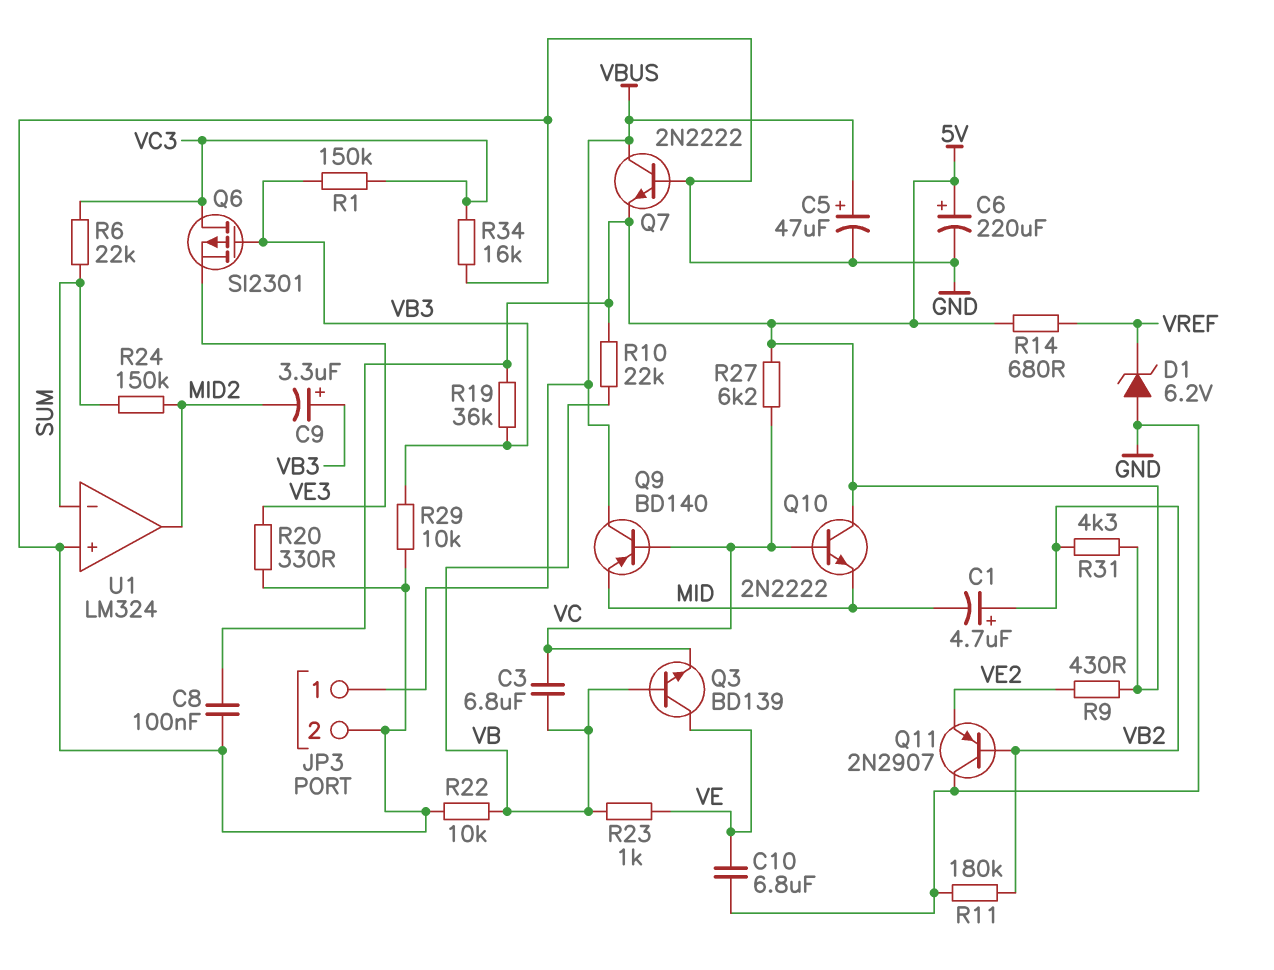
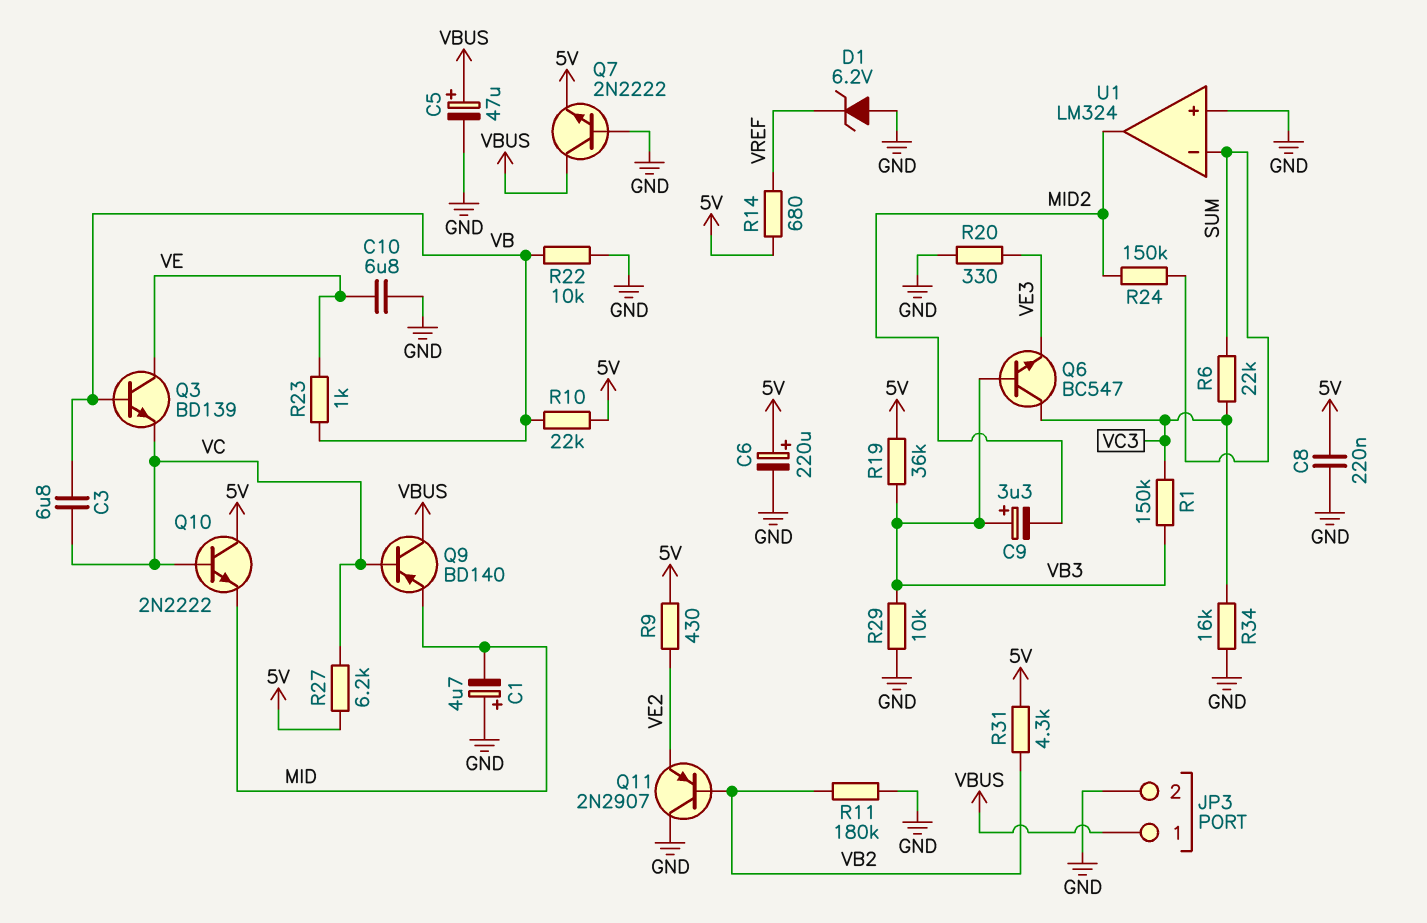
C1: 4.7uF (plus VB2, minus MID) -> 4.7uF (plus GND, minus MID)
C8: 100nF (5V, GND) -> 220nF (5V, GND)
Q6: PMOS SI2301 (G VB3, D VC3, S VE3) -> NPN BC547 (B VB3, C VC3, E VE3)

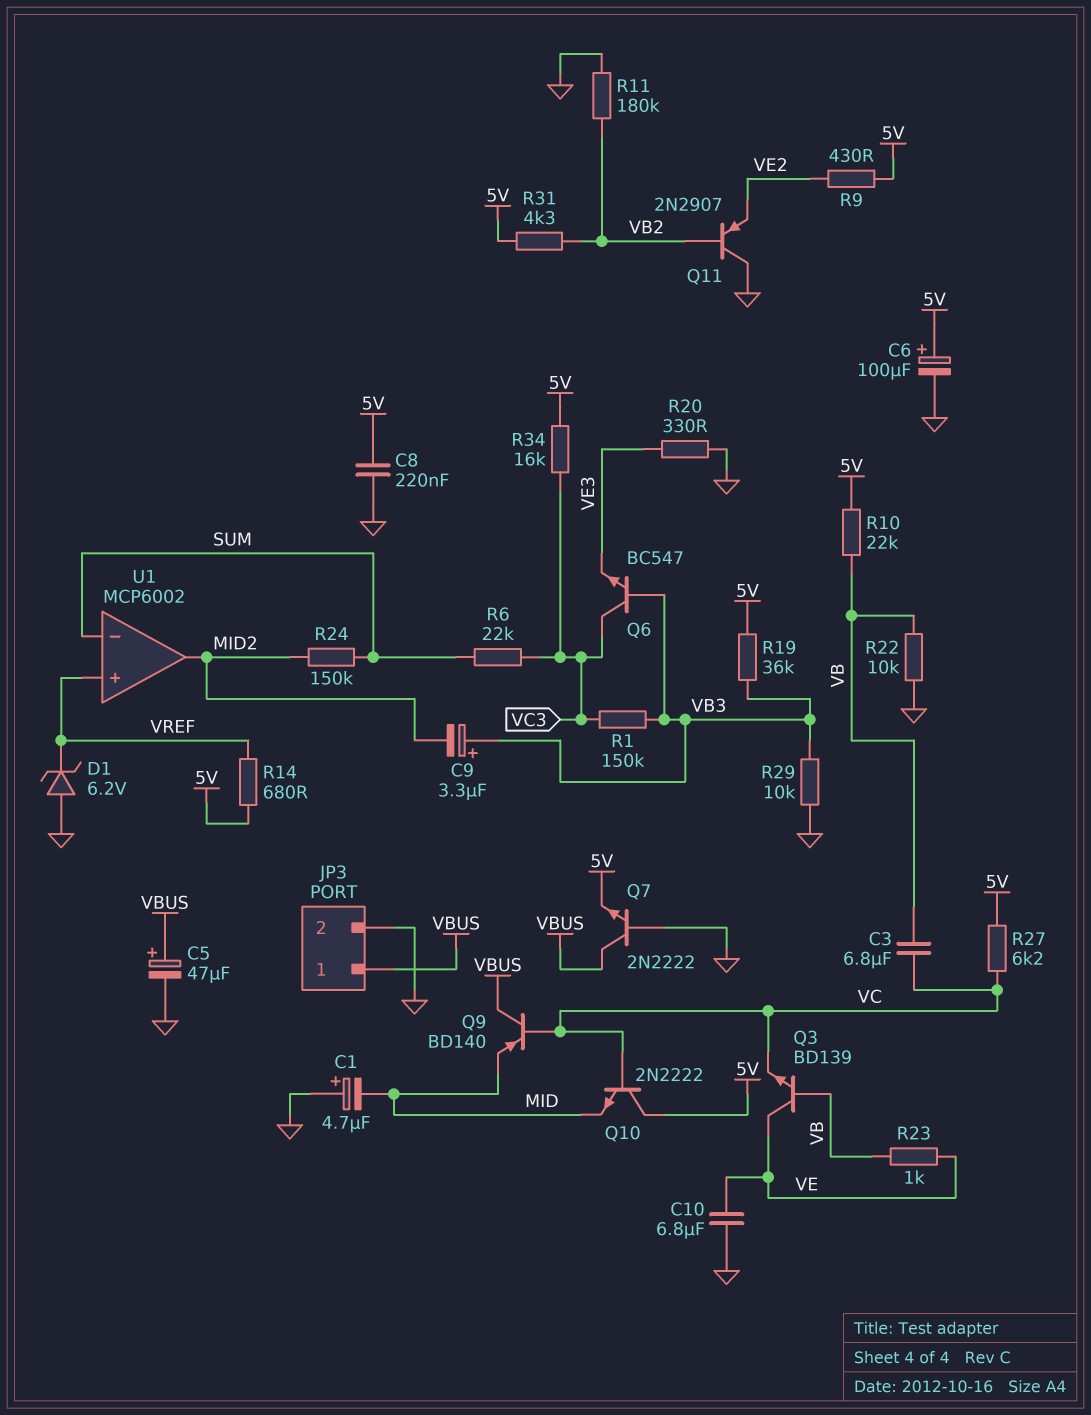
C6: 220uF (plus 5V, minus GND) -> 100uF (plus 5V, minus GND)
R34: 16k (GND, VC3) -> 16k (5V, VC3)
U1: LM324 -> MCP6002
U1 pin in+: GND -> VREF

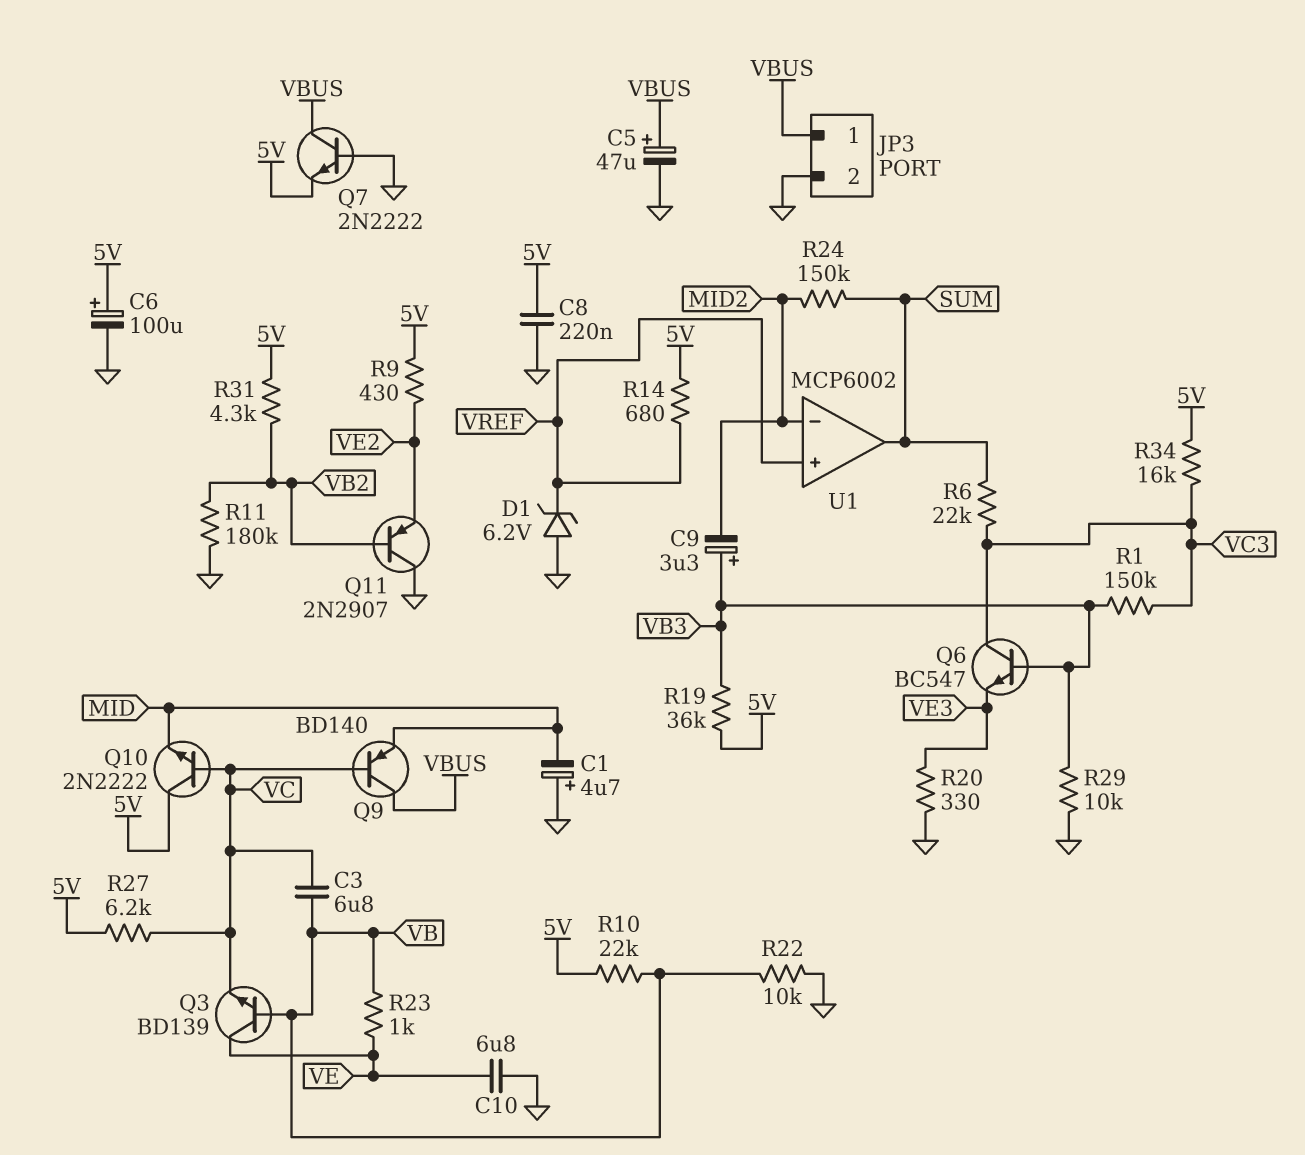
U1 pin in-: SUM -> MID2
U1 pin out: MID2 -> SUM

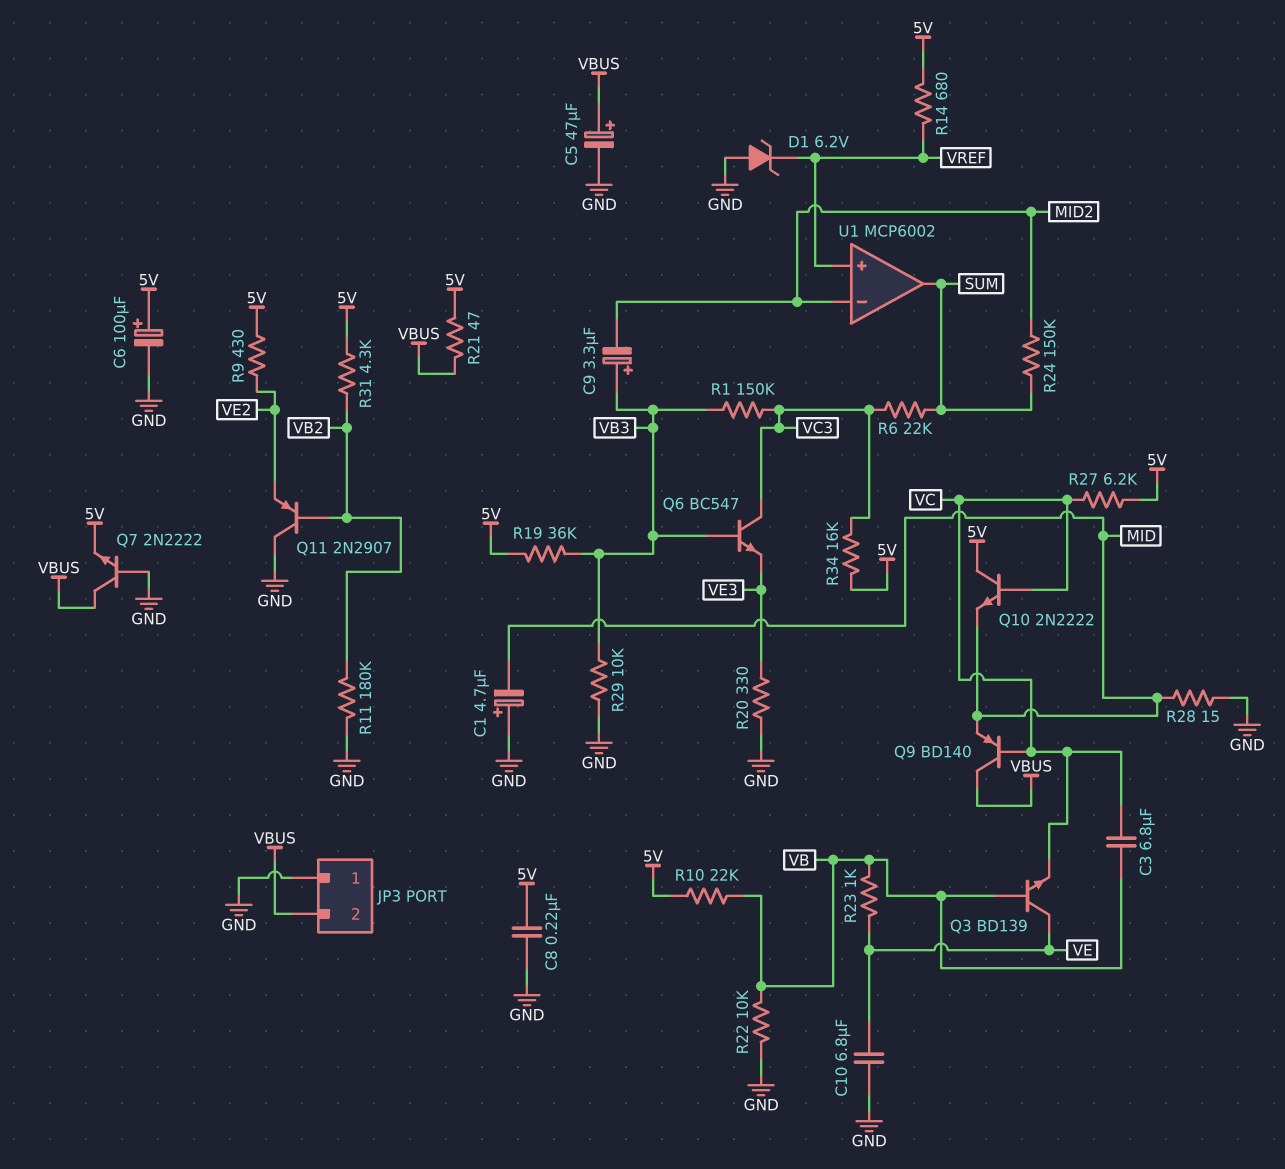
JP3 pin 1: VBUS -> GND
JP3 pin 2: GND -> VBUS
R21: none -> 47 (5V, VBUS)
R28: none -> 15 (GND, MID)

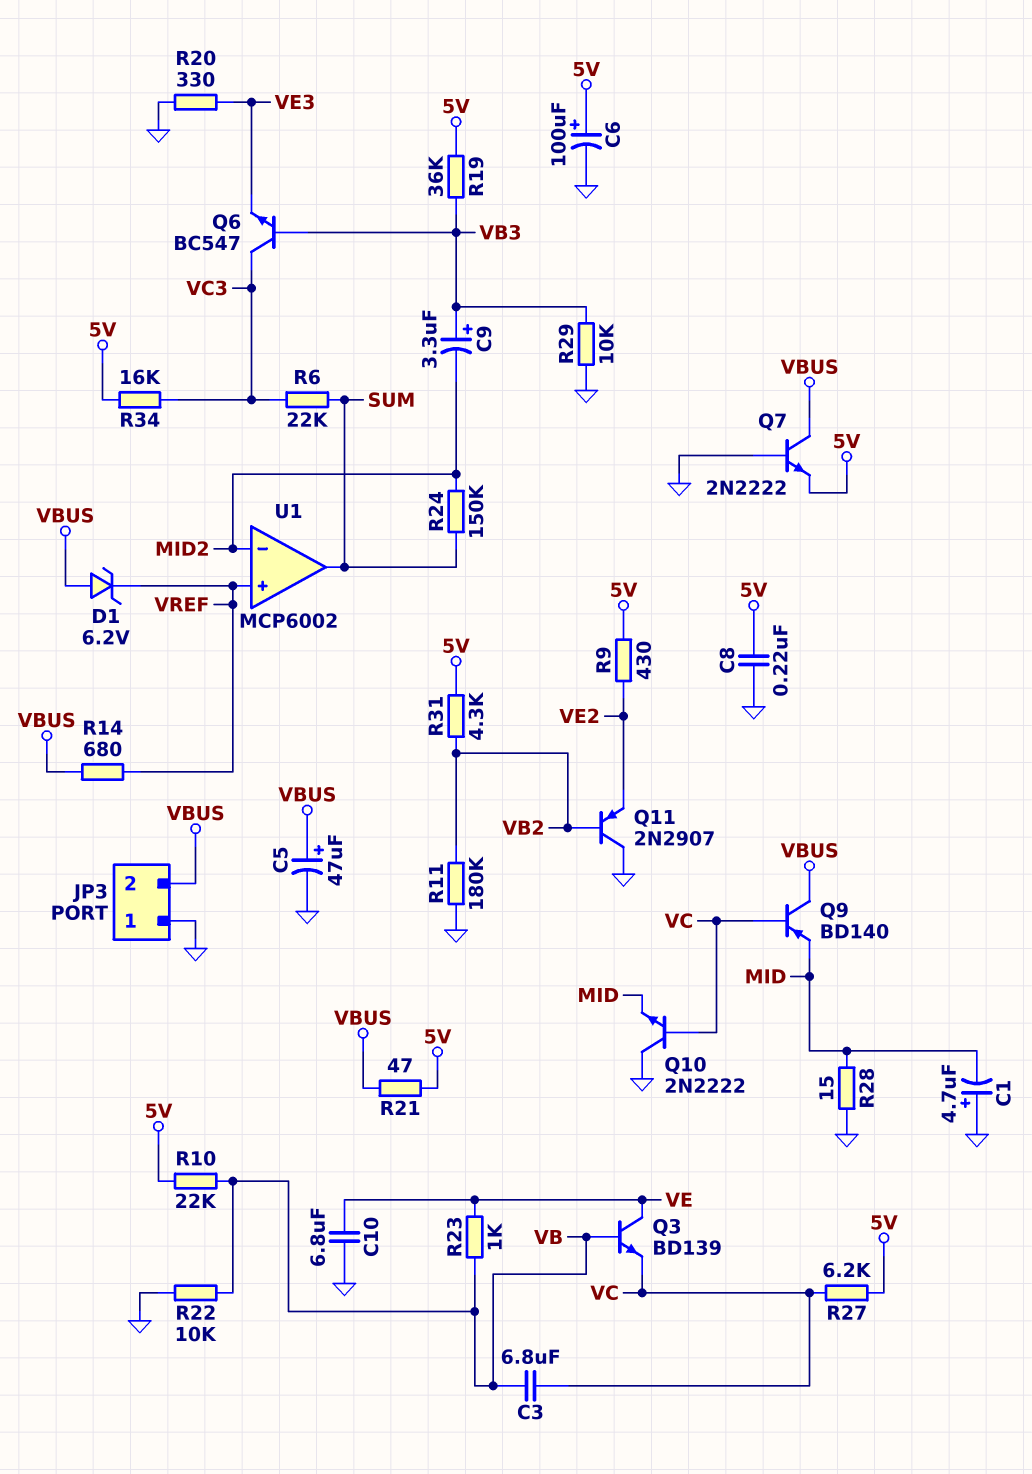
D1: zener 6.2V (A GND, K VREF) -> zener 6.2V (A VBUS, K VREF)
Q10: NPN 2N2222 (B VC, C 5V, E MID) -> NPN 2N2222 (B VC, C GND, E MID)
R1: 150k (VB3, VC3) -> none
R14: 680 (5V, VREF) -> 680 (VBUS, VREF)

